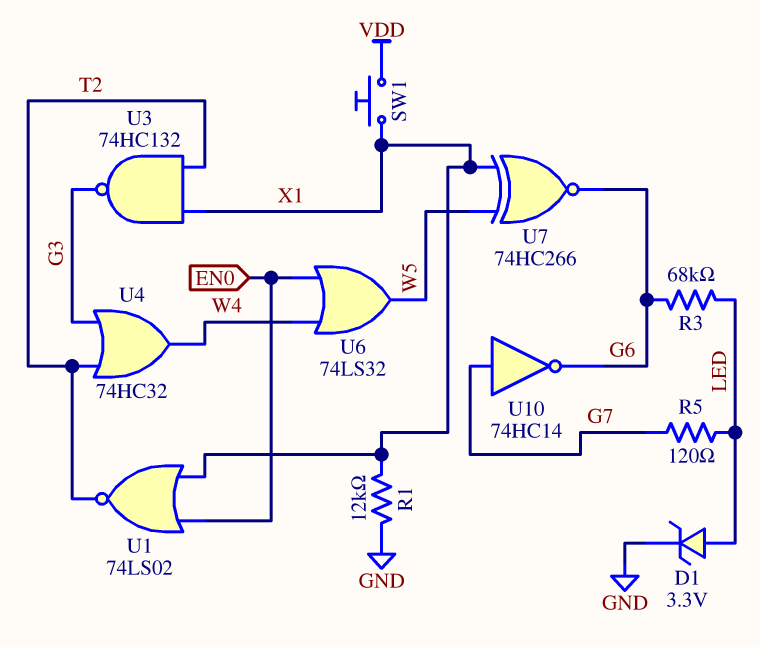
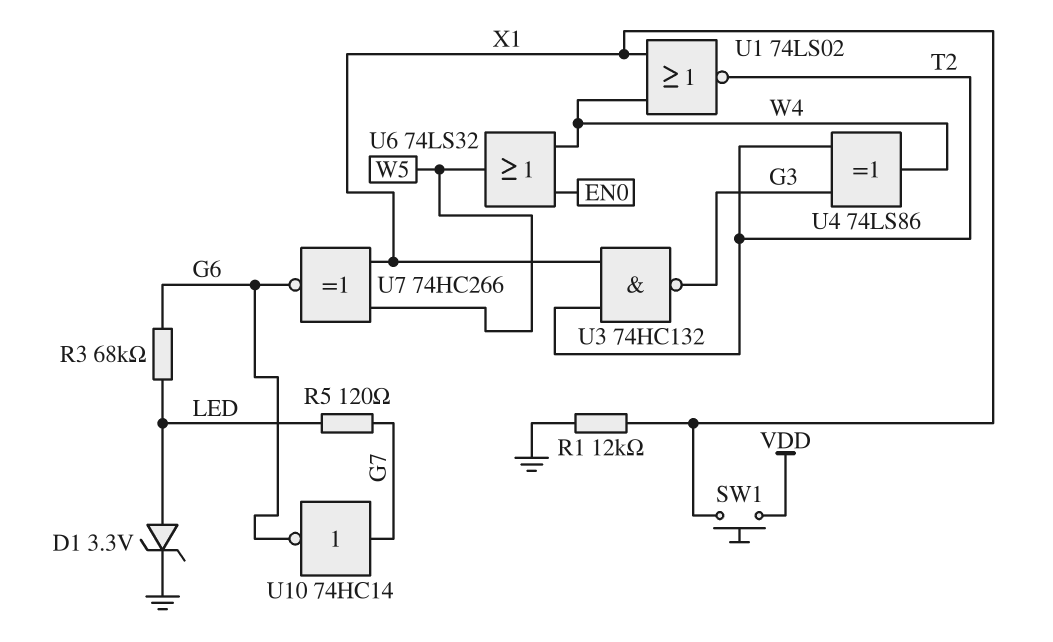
U1: NOR 74LS02 (in EN0, in X1, out T2) -> NOR 74LS02 (in W4, in X1, out T2)
U4: OR 74HC32 (in G3, in T2, out W4) -> XOR 74LS86 (in G3, in T2, out W4)

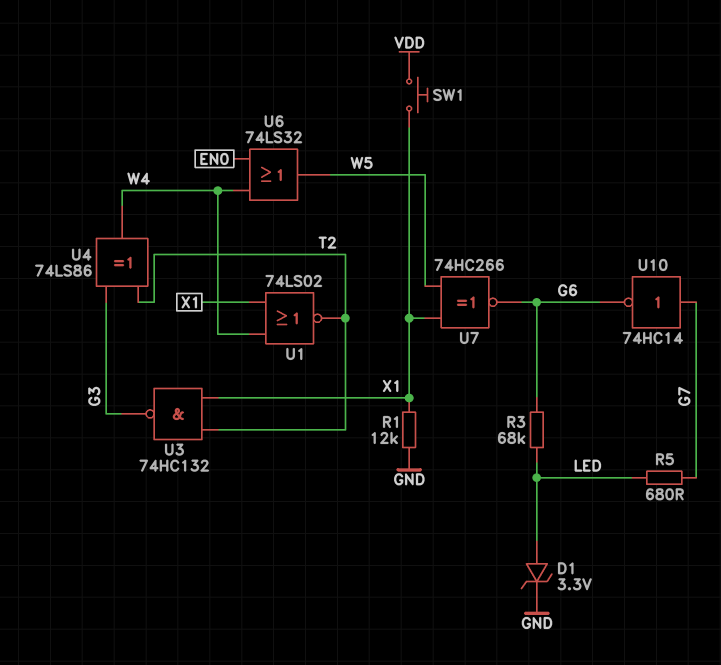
R5: 120 (G7, LED) -> 680 (G7, LED)

